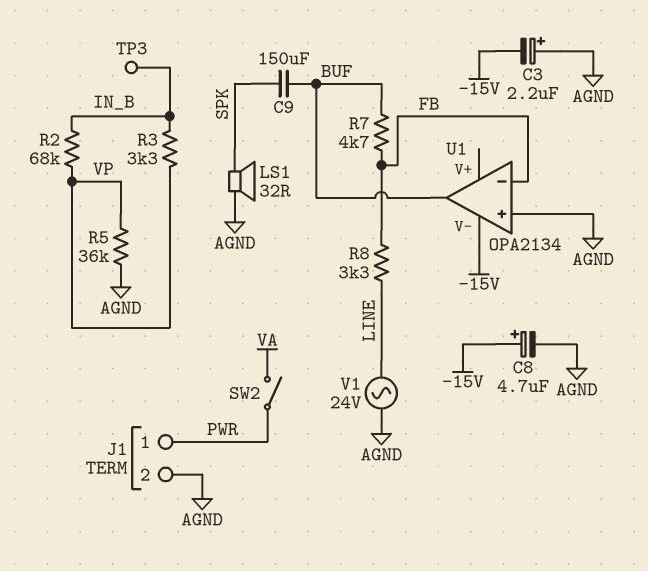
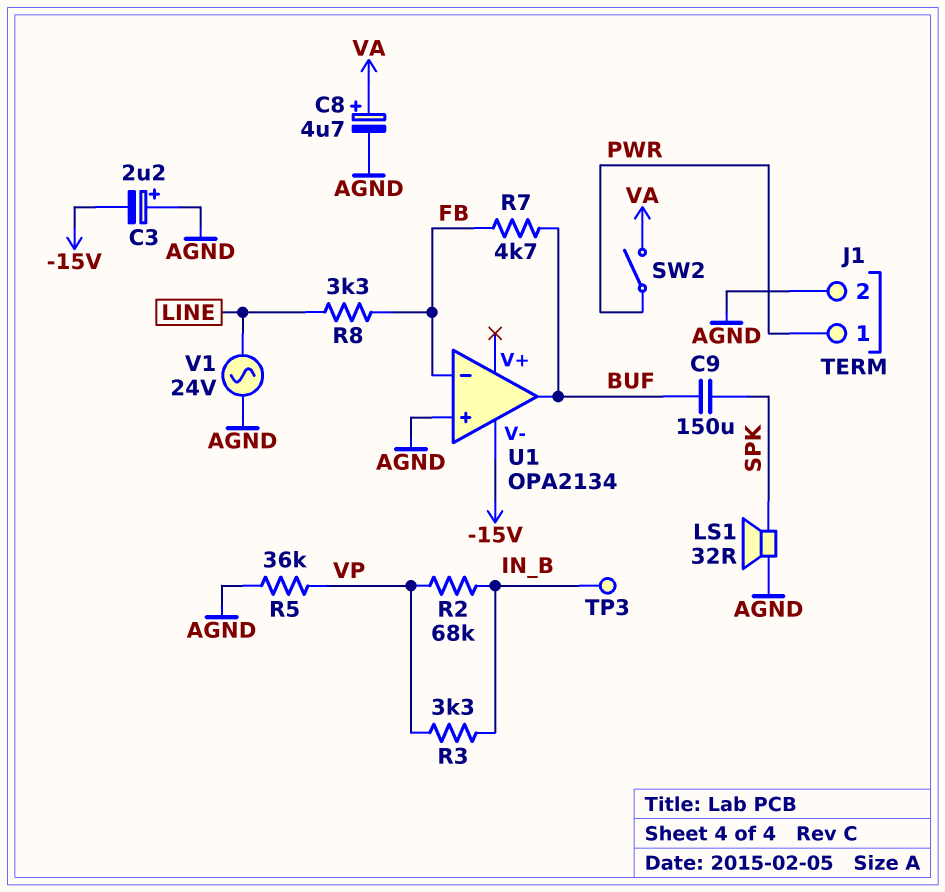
C8: 4.7uF (plus -15V, minus AGND) -> 4.7uF (plus VA, minus AGND)

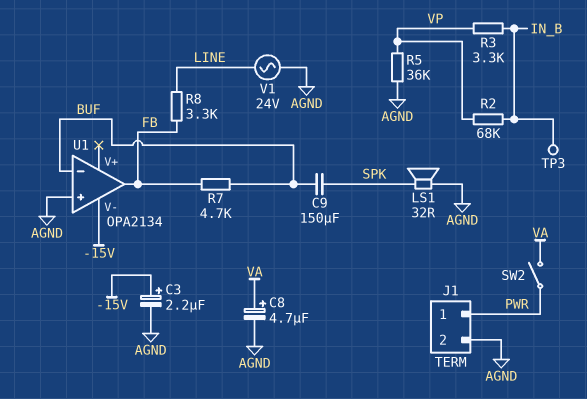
C3: 2.2uF (plus AGND, minus -15V) -> 2.2uF (plus -15V, minus AGND)
U1 pin in-: FB -> BUF
U1 pin out: BUF -> FB

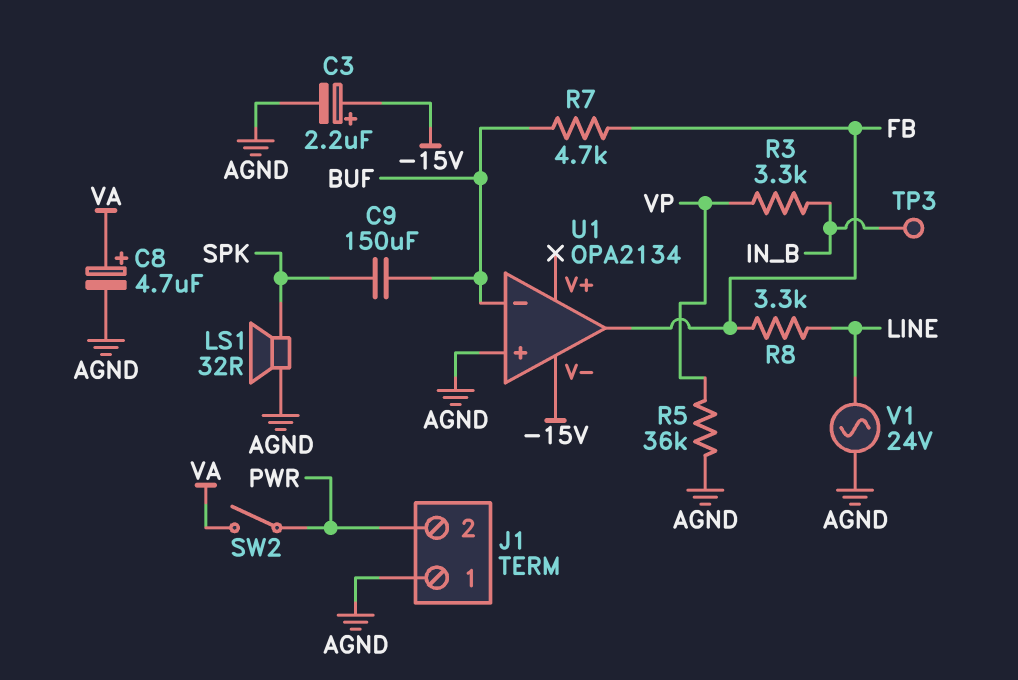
J1 pin 1: PWR -> AGND
J1 pin 2: AGND -> PWR
R2: 68k (IN_B, VP) -> none

